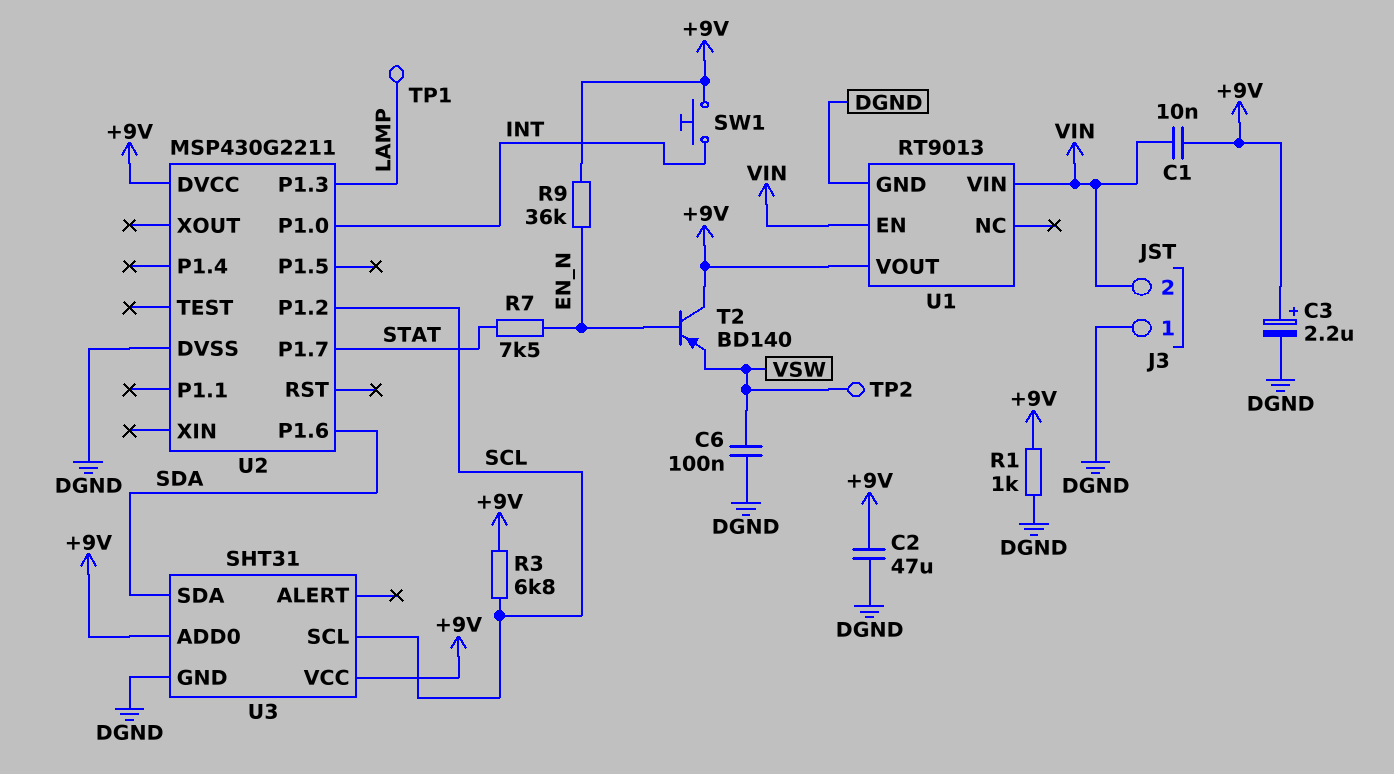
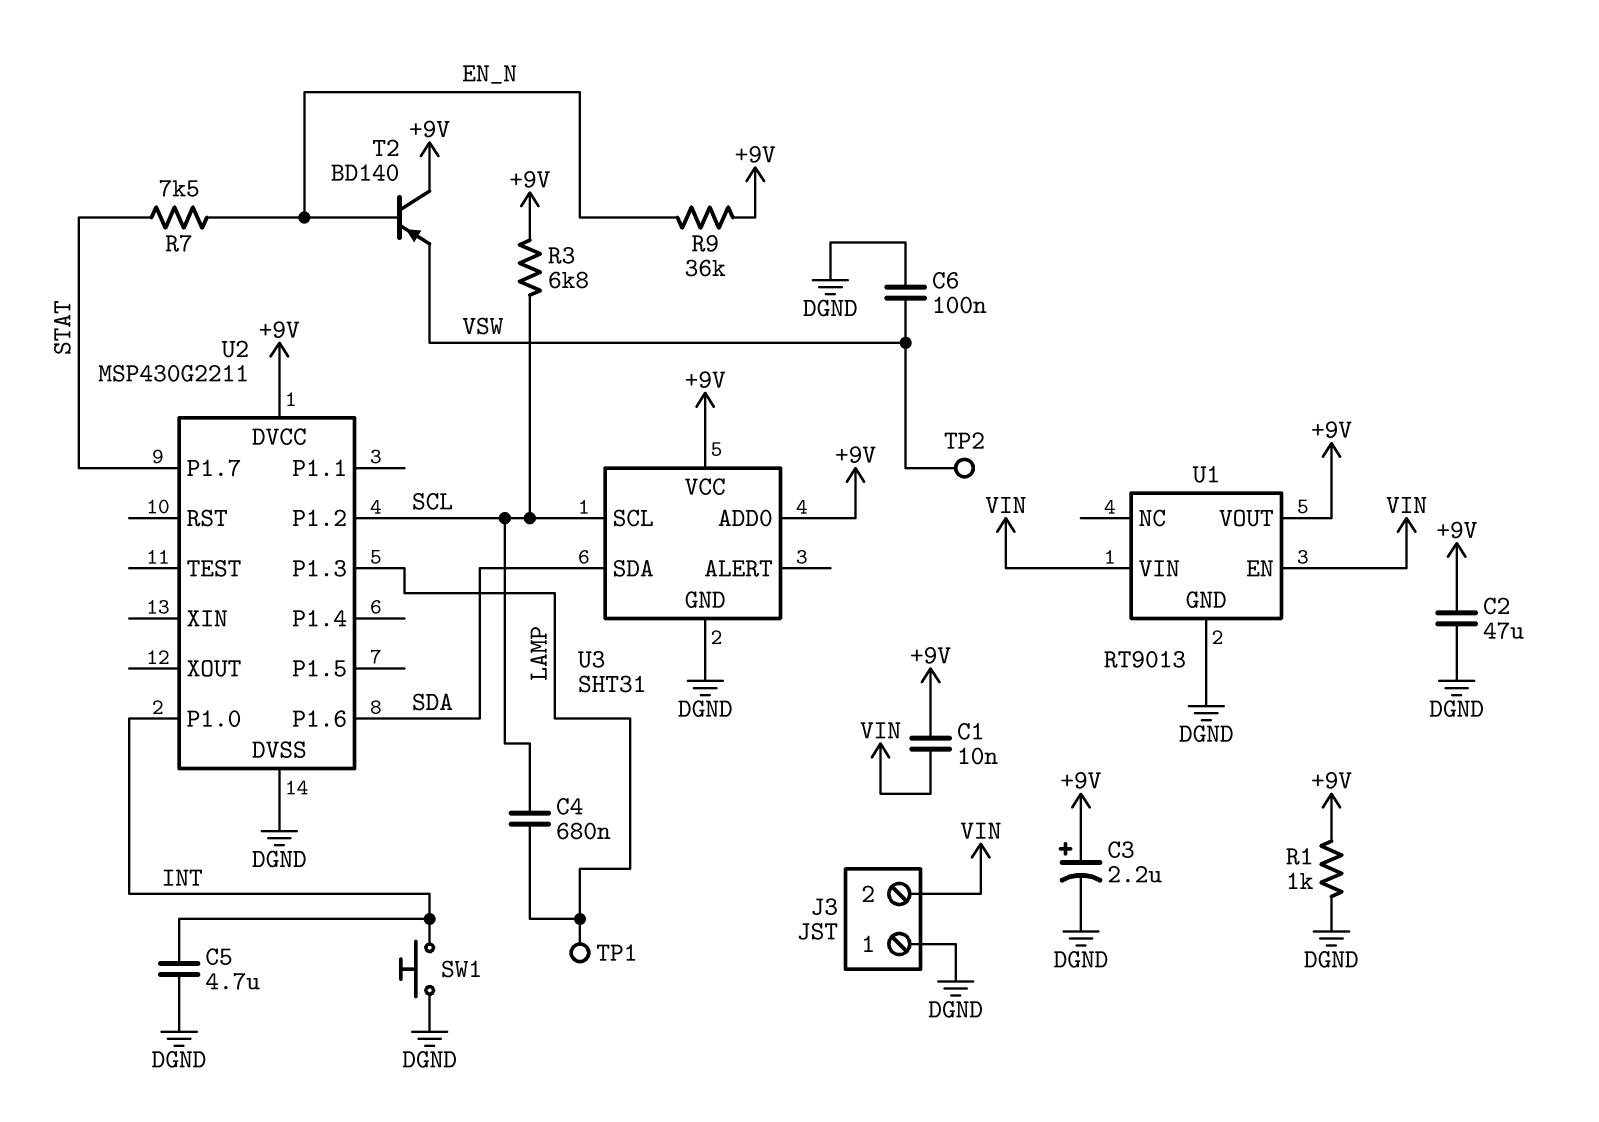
C4: none -> 680nF (LAMP, SCL)
C5: none -> 4.7uF (DGND, INT)
SW1: button (+9V, INT) -> button (DGND, INT)

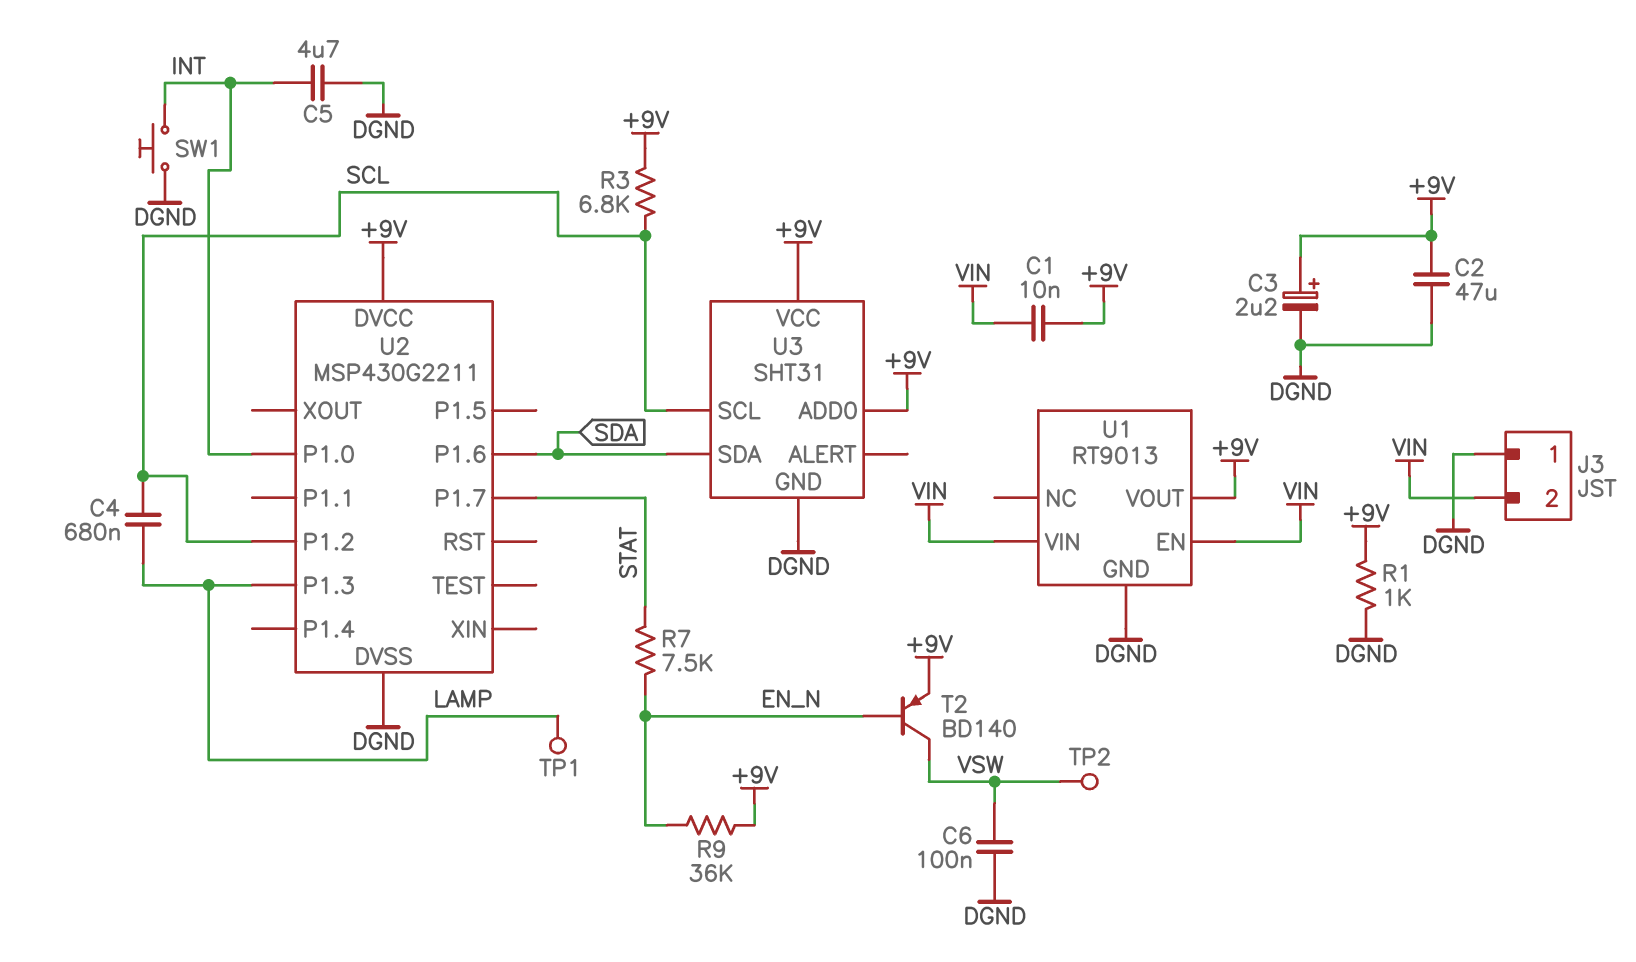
T2: PNP BD140 (B EN_N, C +9V, E VSW) -> PNP BD140 (B EN_N, C VSW, E +9V)

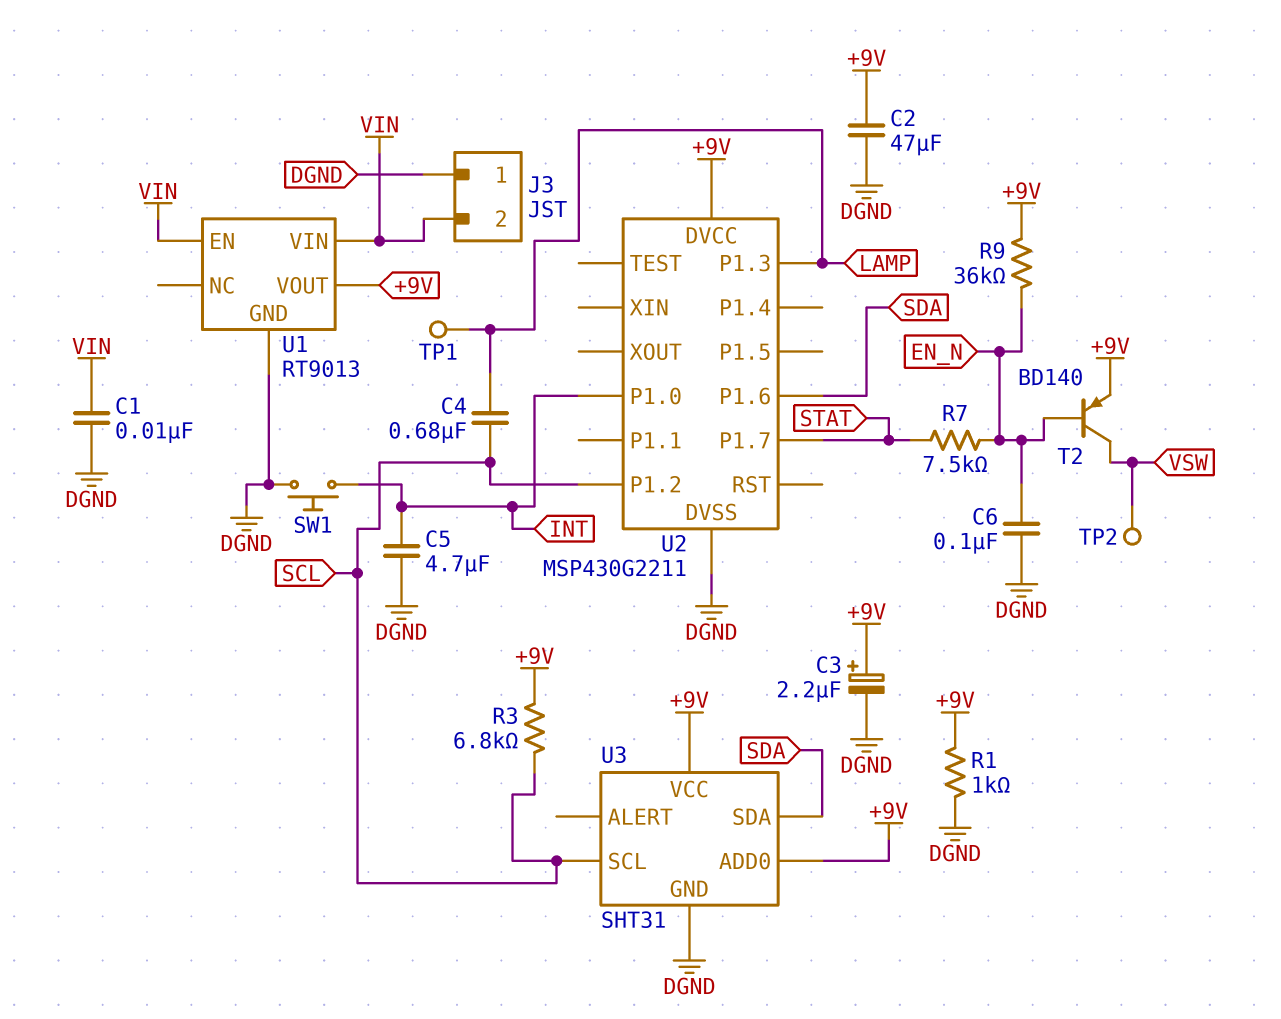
C1: 10nF (+9V, VIN) -> 10nF (DGND, VIN)
C6: 100nF (DGND, VSW) -> 100nF (DGND, EN_N)

